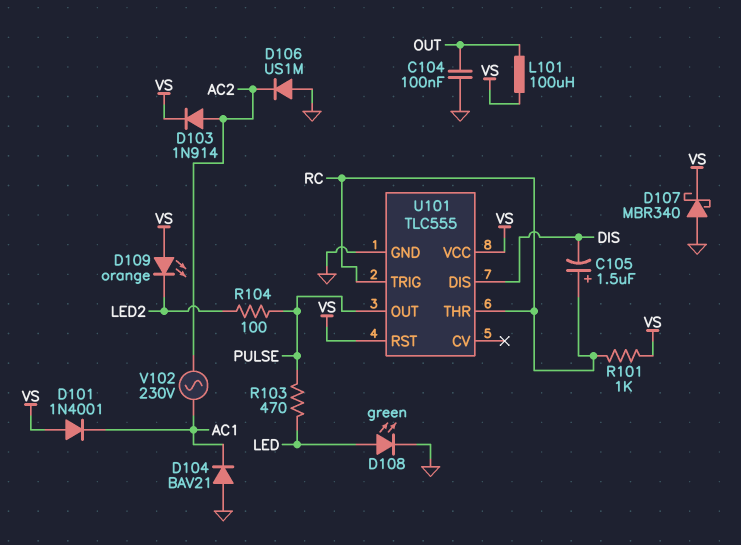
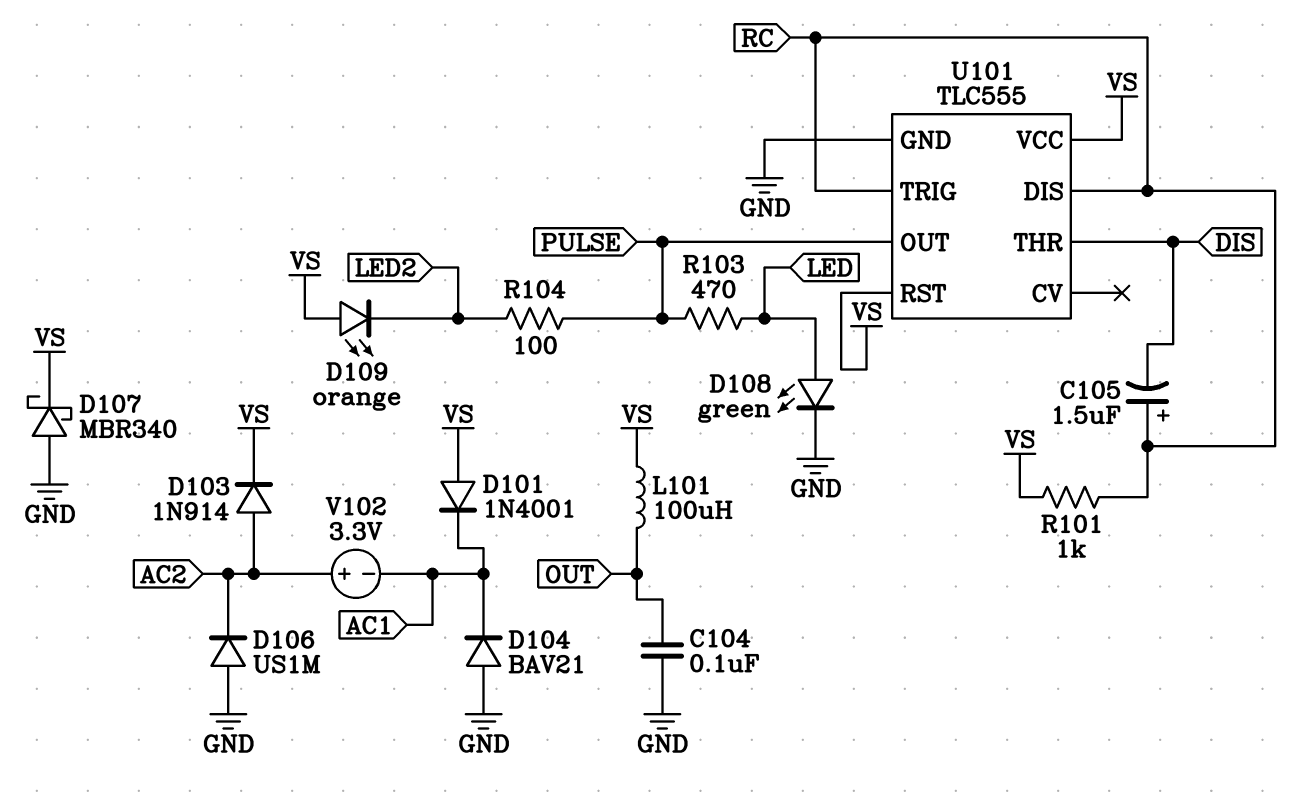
U101 pin DIS: DIS -> RC
U101 pin THR: RC -> DIS
V102: AC 230V (AC1, AC2) -> 3.3V (plus AC2, minus AC1)

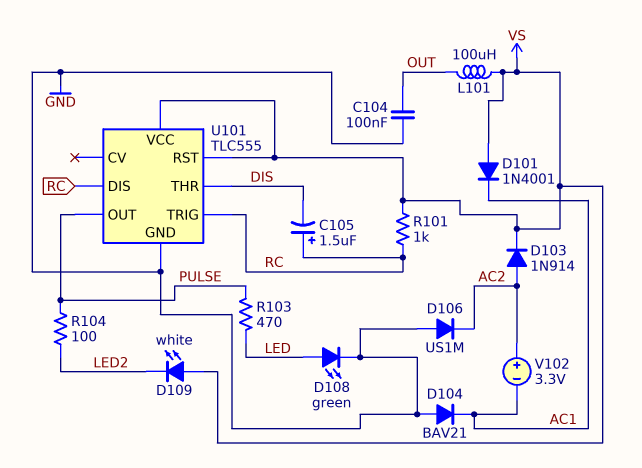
D107: schottky MBR340 (A GND, K VS) -> none
D109: LED orange (A VS, K LED2) -> LED white (A VS, K LED2)

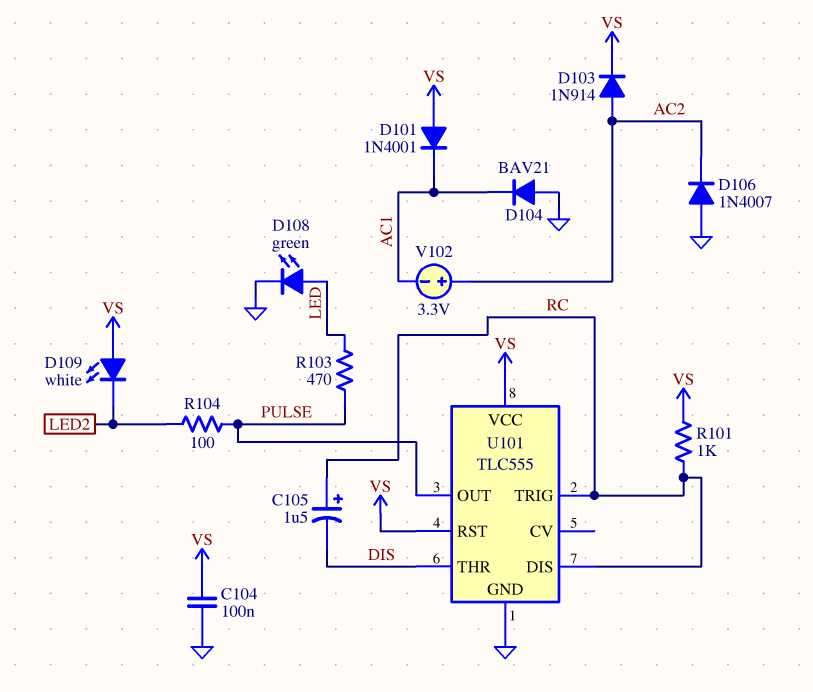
C104: 100nF (GND, OUT) -> 100nF (GND, VS)
D106: diode US1M (A GND, K AC2) -> diode 1N4007 (A GND, K AC2)
L101: 100uH (OUT, VS) -> none

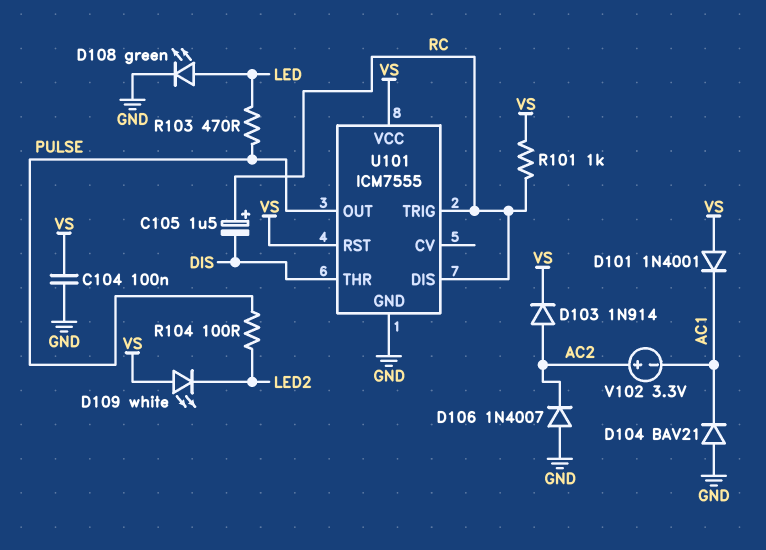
U101: TLC555 -> ICM7555

